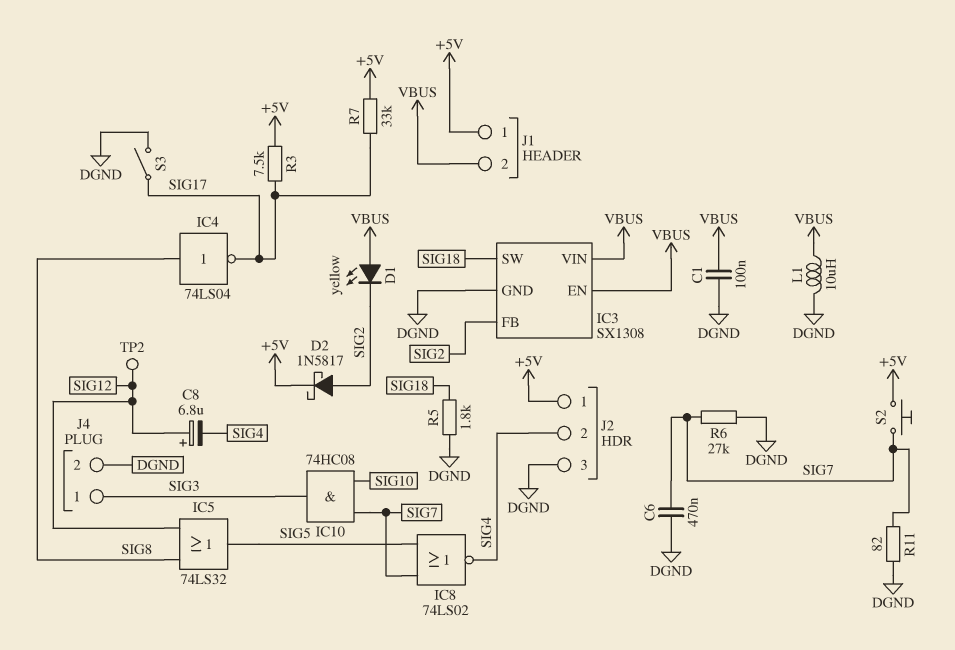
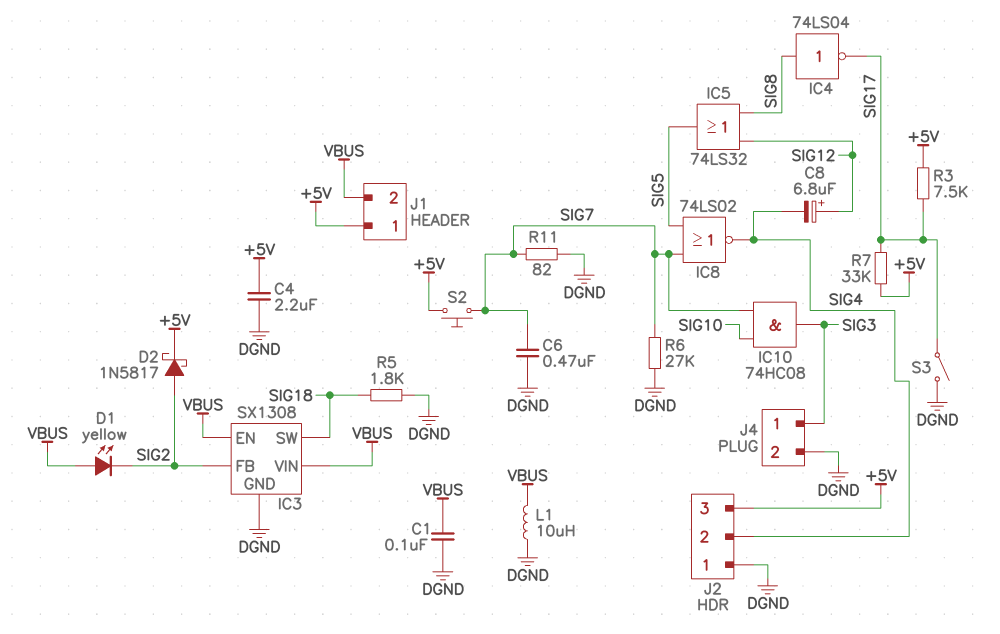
C4: none -> 2.2uF (+5V, DGND)
J2 pin 1: +5V -> DGND
J2 pin 3: DGND -> +5V
TP2: test point (SIG12) -> none

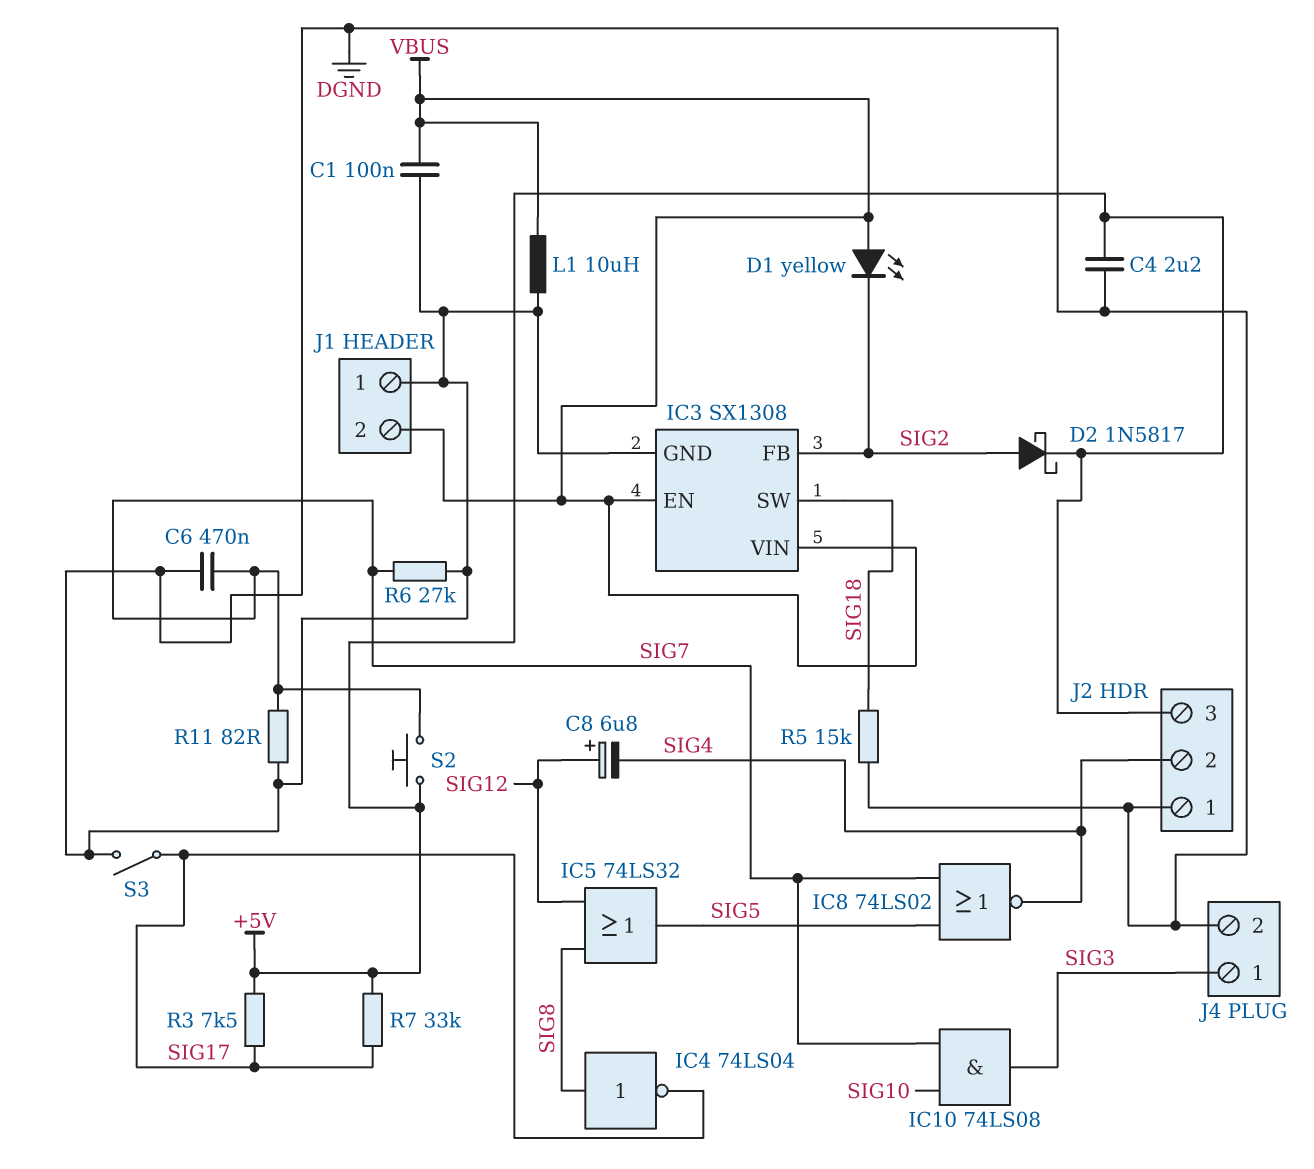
IC10: AND 74HC08 (in SIG7, in SIG10, out SIG3) -> AND 74LS08 (in SIG7, in SIG10, out SIG3)
J1 pin 1: +5V -> DGND
R5: 1.8k (DGND, SIG18) -> 15k (DGND, SIG18)

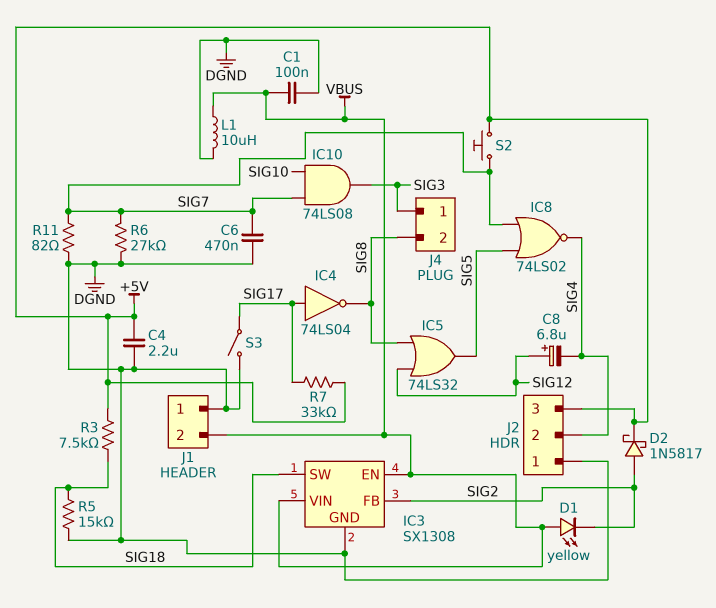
IC4: NOT 74LS04 (in SIG8, out SIG17) -> NOT 74LS04 (in SIG17, out SIG8)
J4 pin 2: DGND -> SIG8
R3: 7.5k (+5V, SIG17) -> 7.5k (+5V, SIG18)

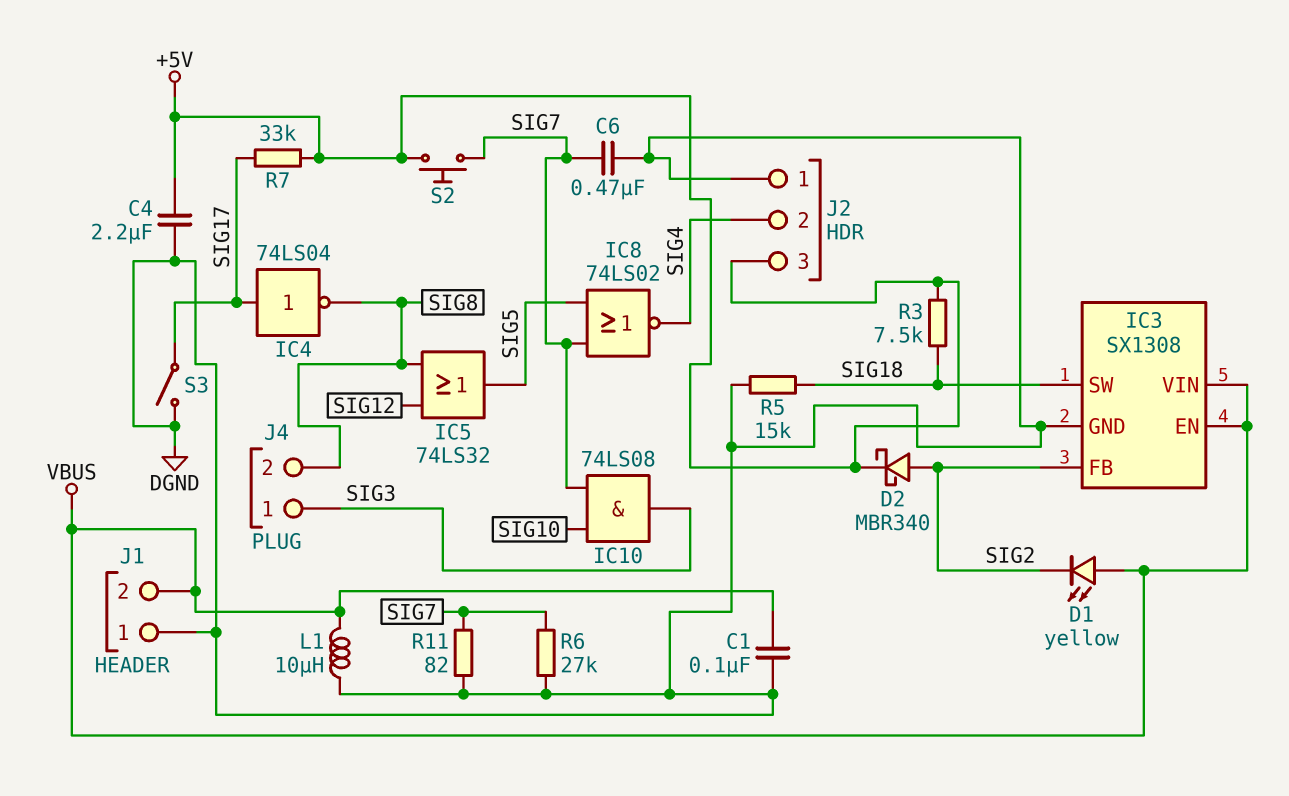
C8: 6.8uF (plus SIG12, minus SIG4) -> none
D2: schottky 1N5817 (A SIG2, K +5V) -> schottky MBR340 (A SIG2, K +5V)

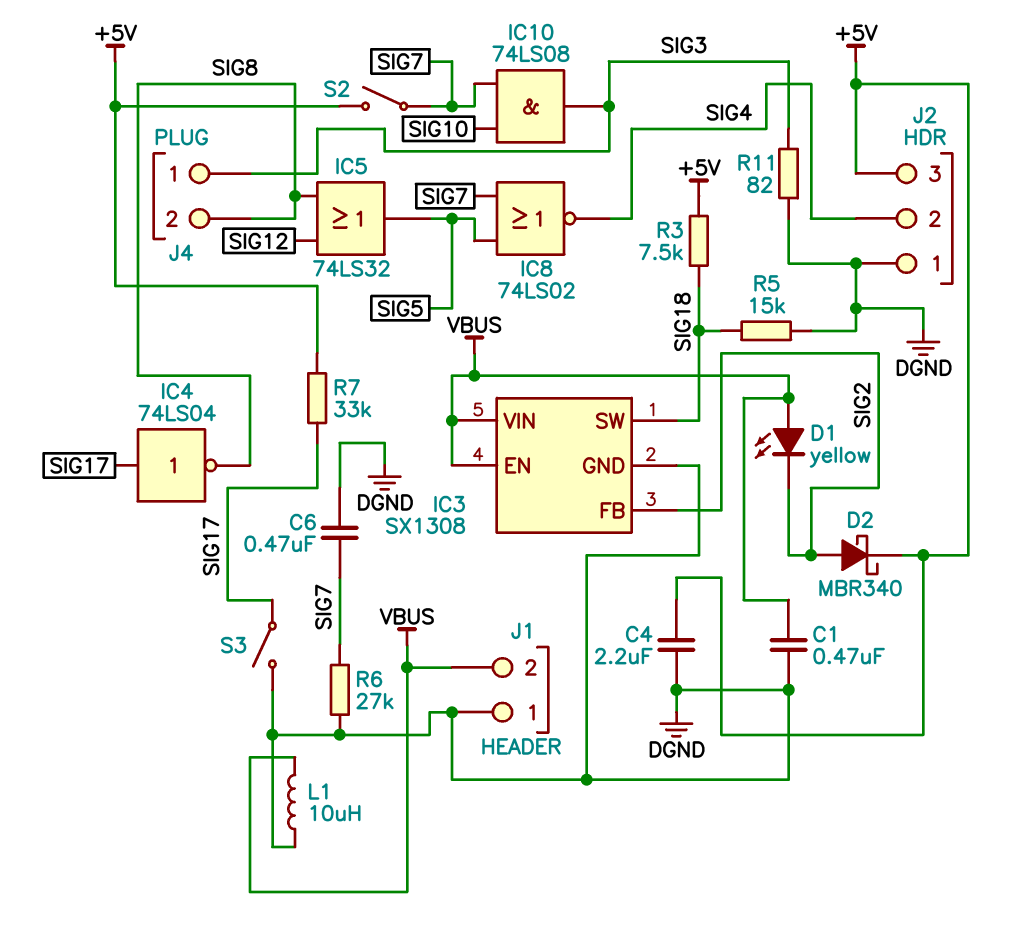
C1: 100nF (DGND, VBUS) -> 470nF (DGND, VBUS)
R11: 82 (DGND, SIG7) -> 82 (DGND, SIG3)
S2: button (+5V, SIG7) -> switch (+5V, SIG7)

